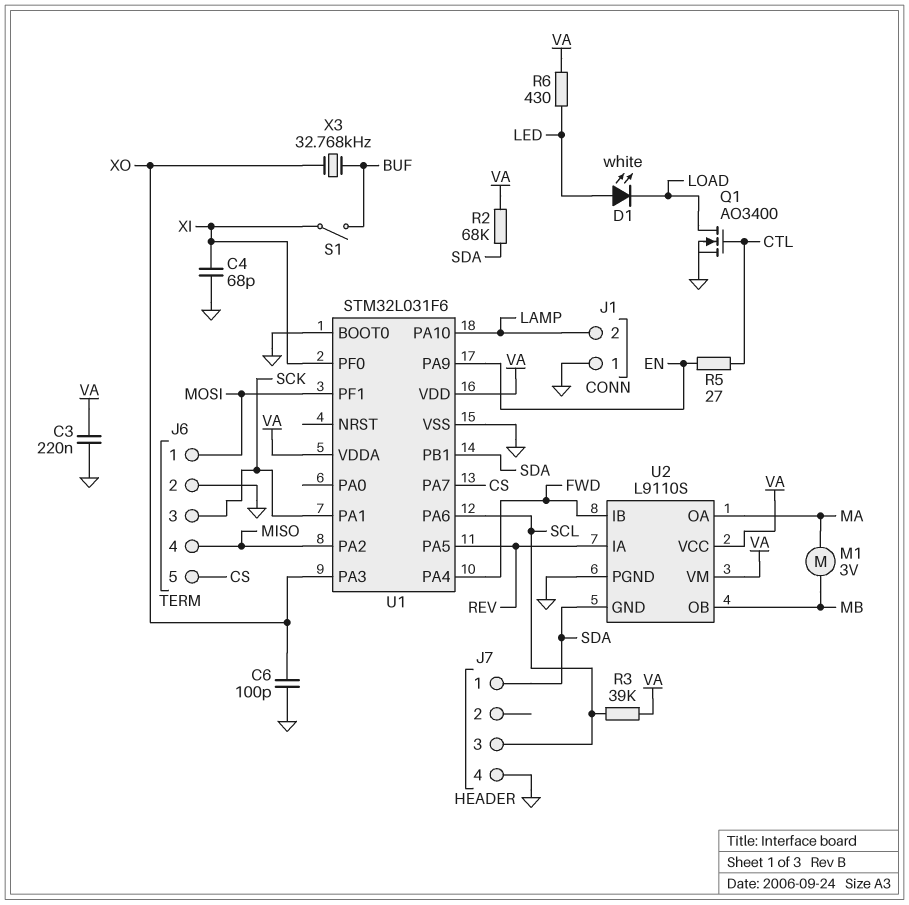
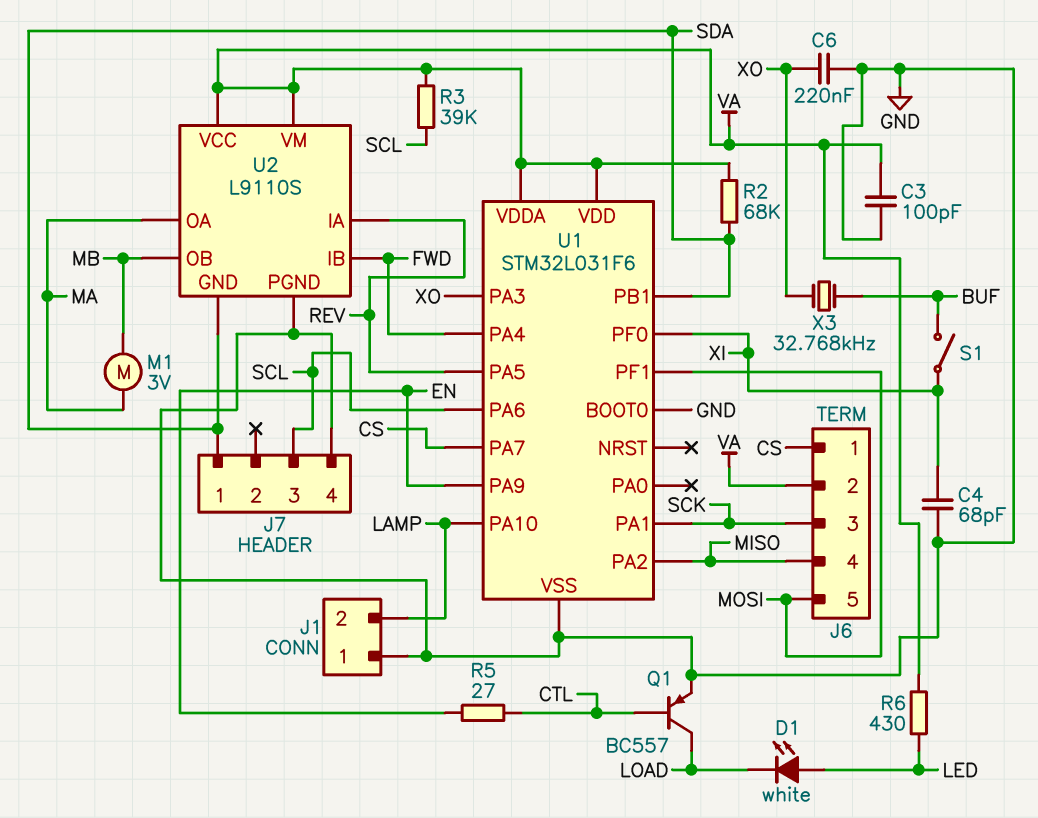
C3: 220nF (GND, VA) -> 100pF (GND, VA)
C6: 100pF (GND, XO) -> 220nF (GND, XO)
J6 pin 1: MOSI -> CS
J6 pin 2: GND -> VA
J6 pin 5: CS -> MOSI
Q1: NMOS AO3400 (G CTL, D LOAD, S GND) -> PNP BC557 (B CTL, C LOAD, E GND)

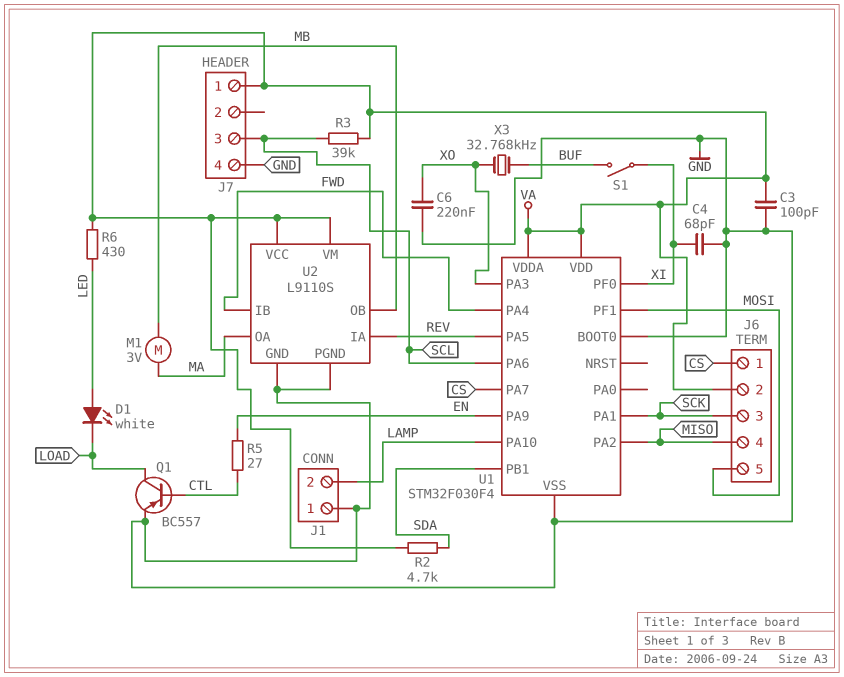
J7 pin 1: SDA -> VA
R2: 68k (SDA, VA) -> 4.7k (SDA, VA)
U1: STM32L031F6 -> STM32F030F4
U2 pin GND: SDA -> GND

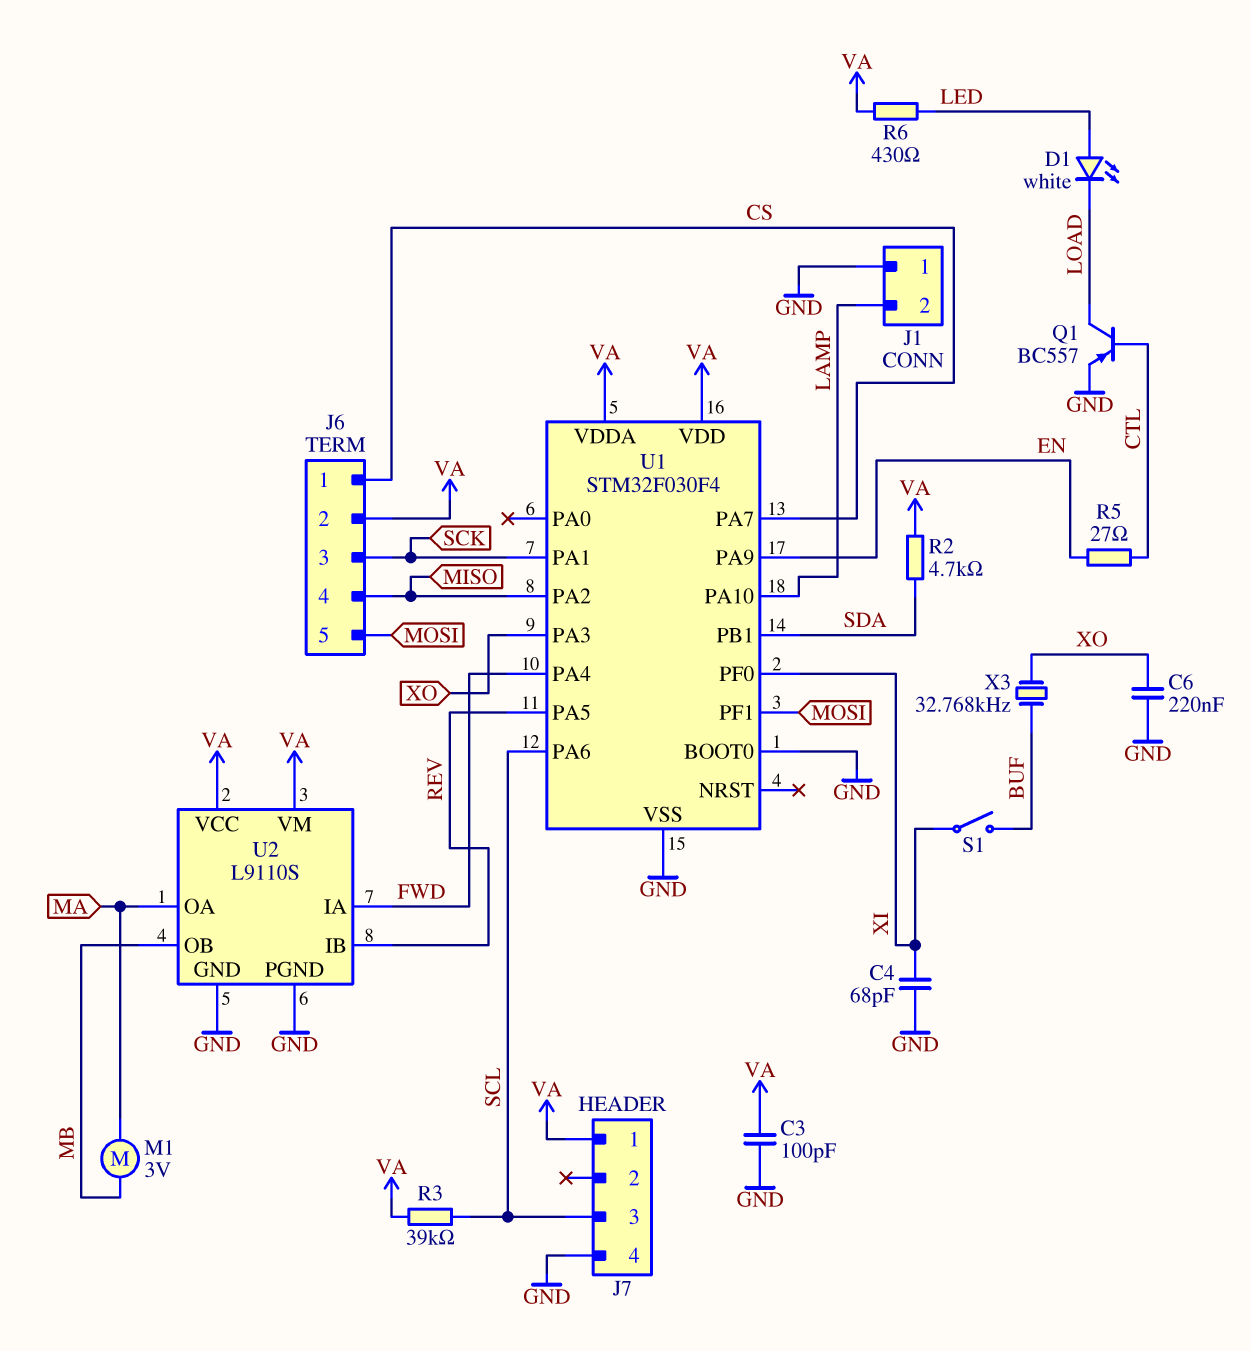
U2 pin IA: REV -> FWD
U2 pin IB: FWD -> REV

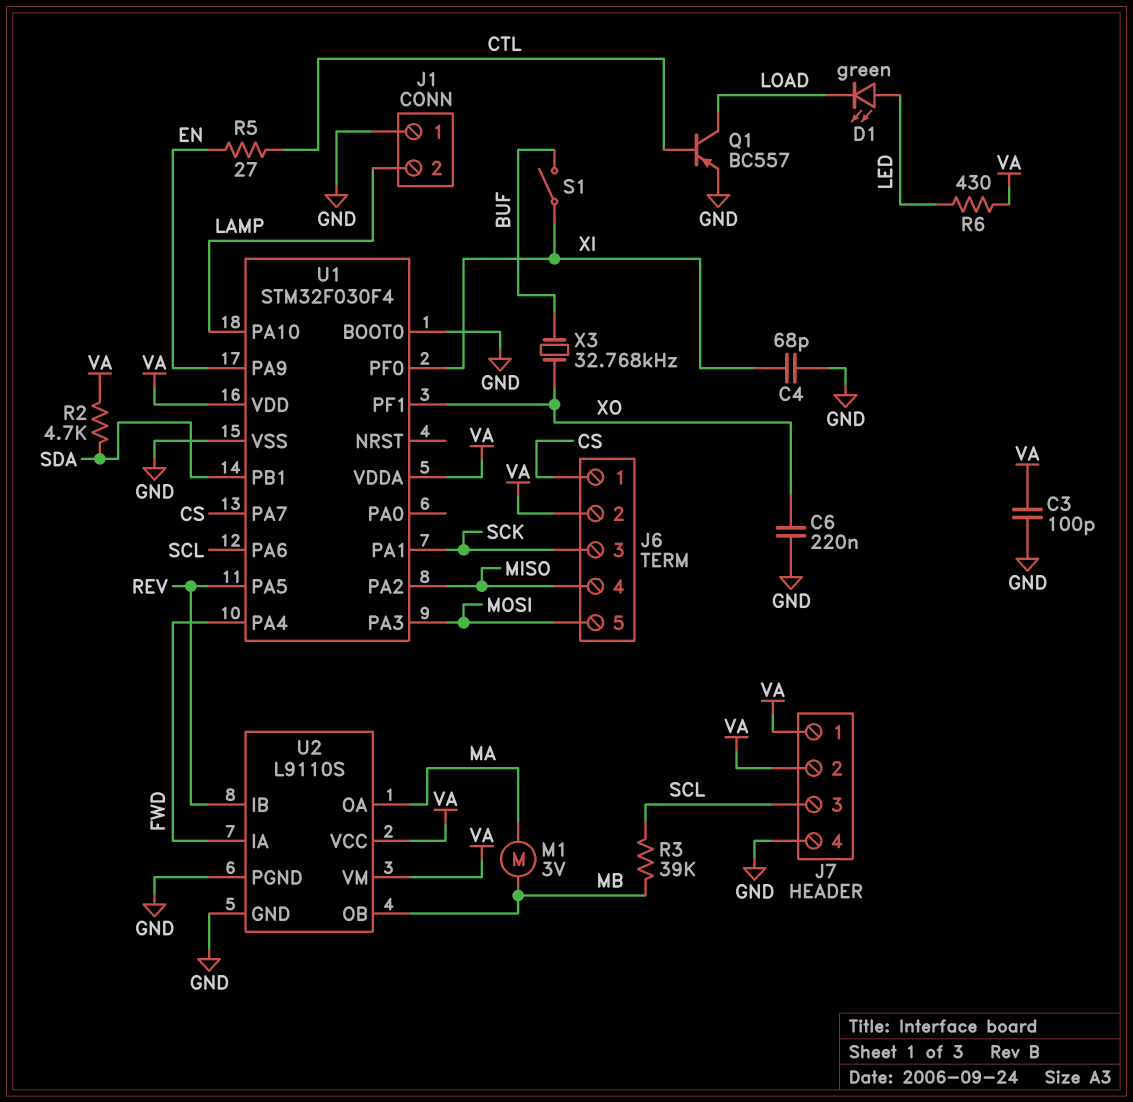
D1: LED white (A LED, K LOAD) -> LED green (A LED, K LOAD)
J7 pin 2: none -> VA
R3: 39k (SCL, VA) -> 39k (MB, SCL)
U1 pin PA3: XO -> MOSI
U1 pin PF1: MOSI -> XO

